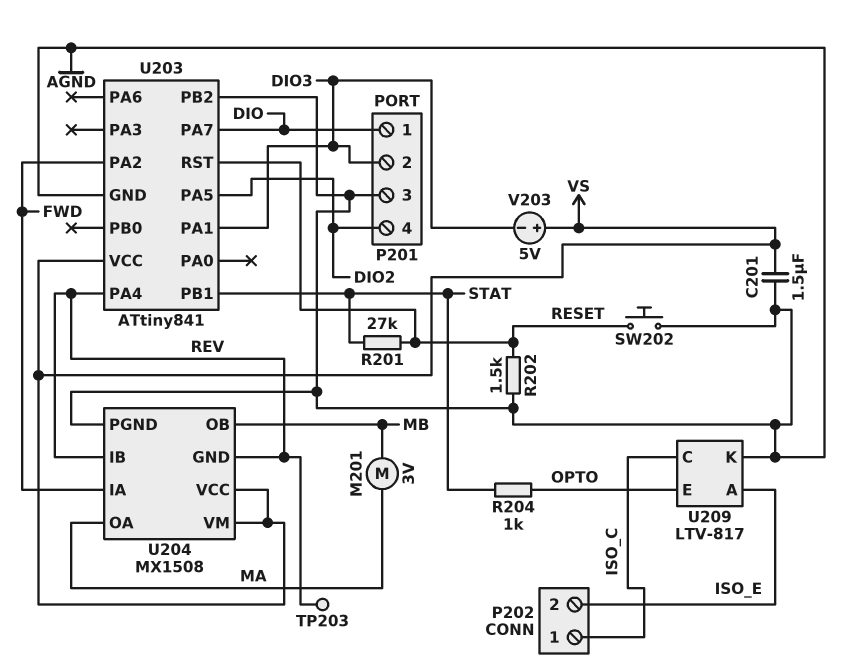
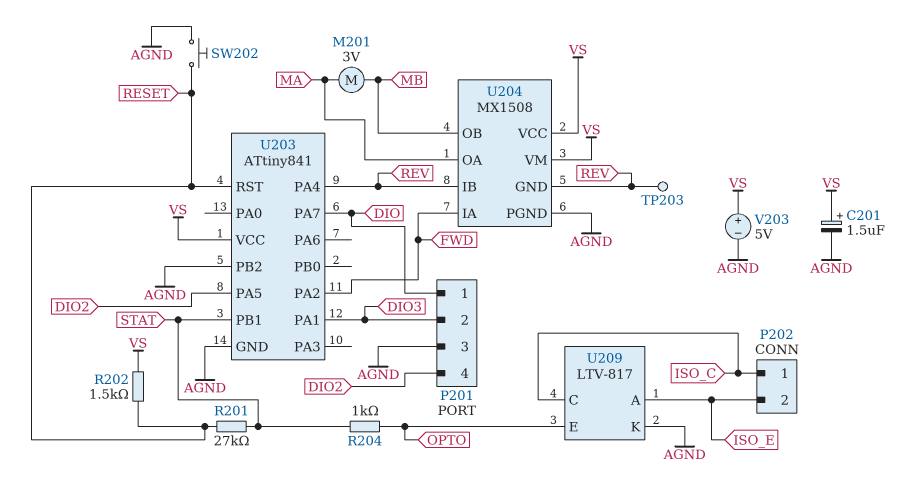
C201: 1.5uF (AGND, VS) -> 1.5uF (plus VS, minus AGND)
R202: 1.5k (AGND, RESET) -> 1.5k (RESET, VS)
V203: 5V (plus VS, minus DIO3) -> 5V (plus VS, minus AGND)

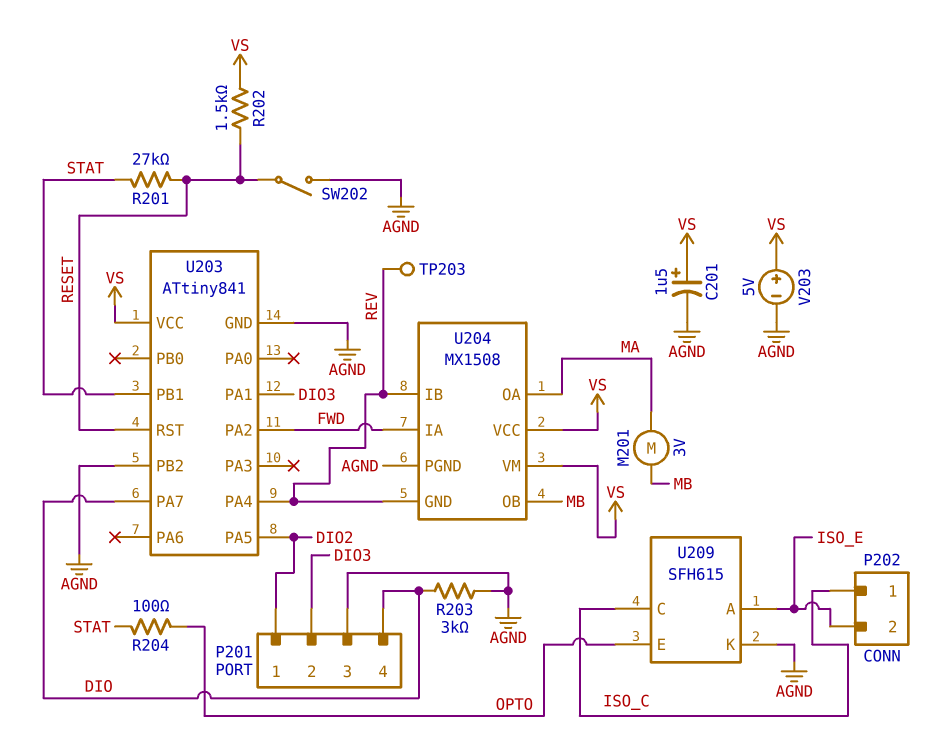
P201 pin 1: DIO -> DIO2
P201 pin 4: DIO2 -> DIO
R203: none -> 3k (AGND, DIO)
R204: 1k (OPTO, STAT) -> 100 (OPTO, STAT)
SW202: button (AGND, RESET) -> switch (AGND, RESET)
U209: LTV-817 -> SFH615

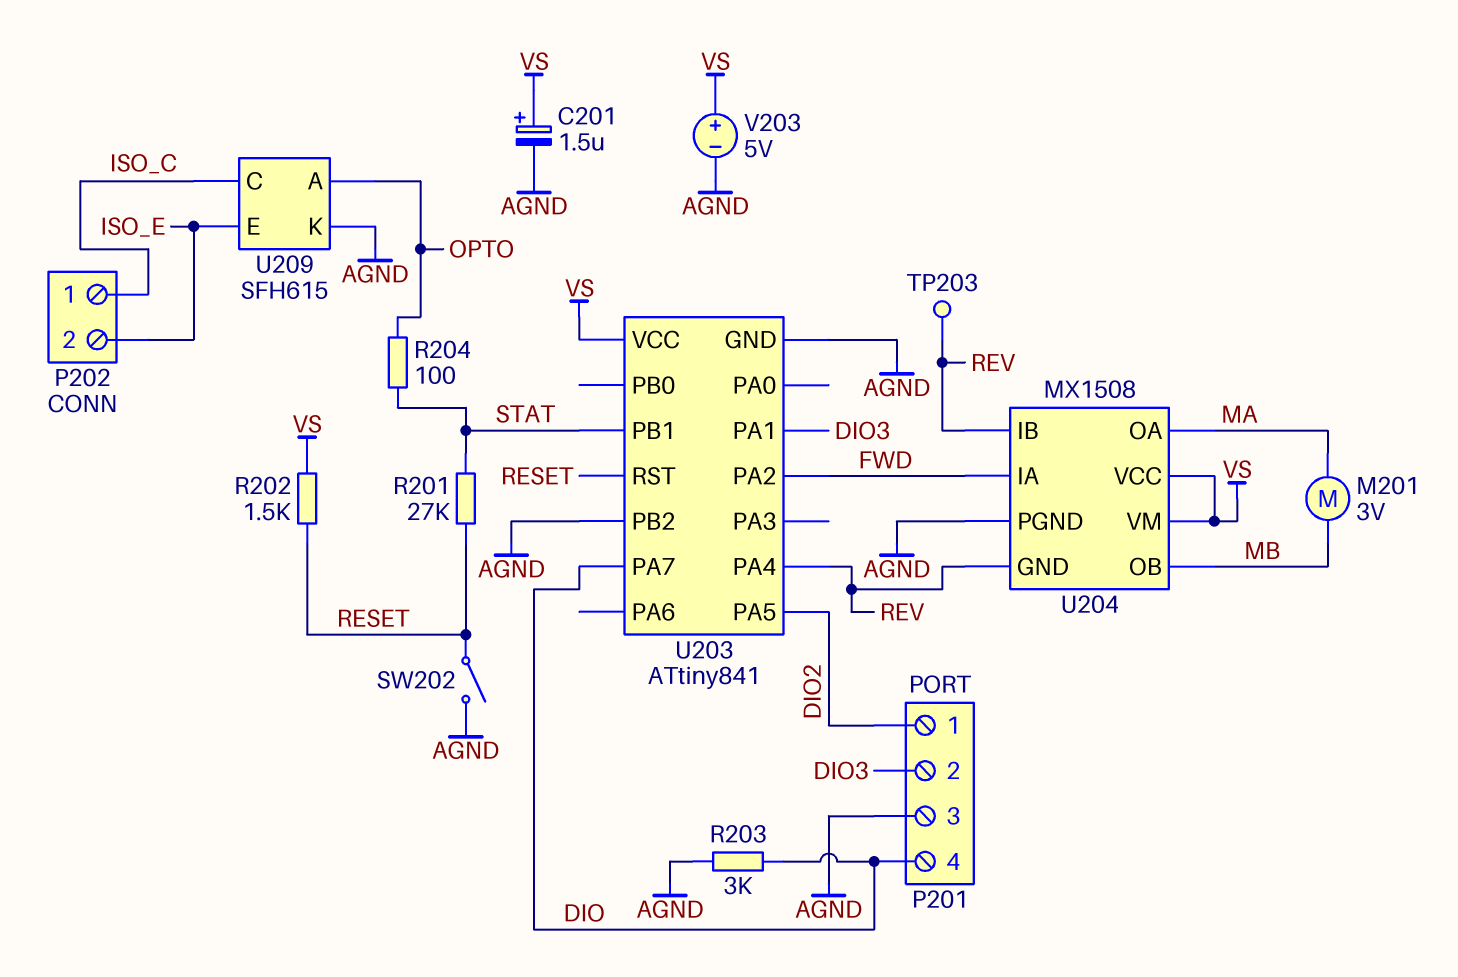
U209 pin A: ISO_E -> OPTO
U209 pin E: OPTO -> ISO_E

